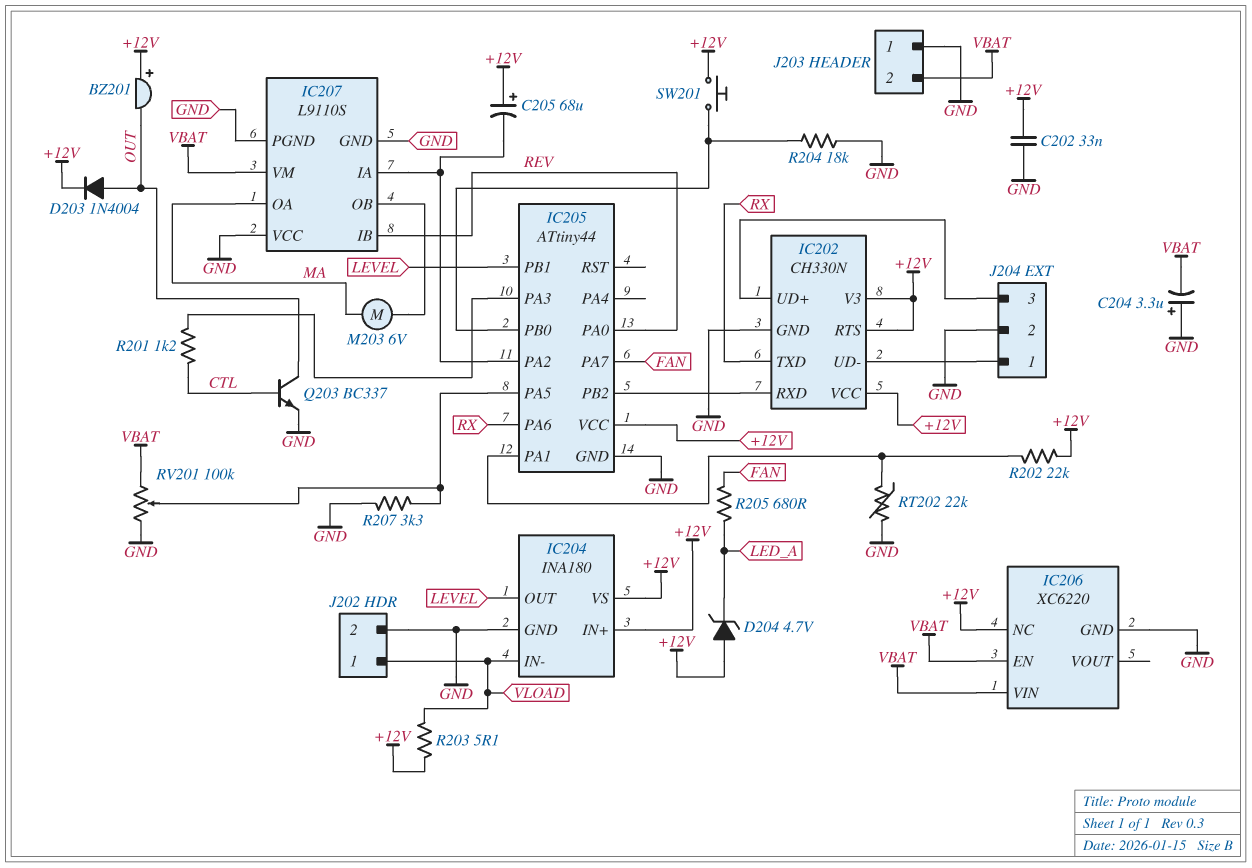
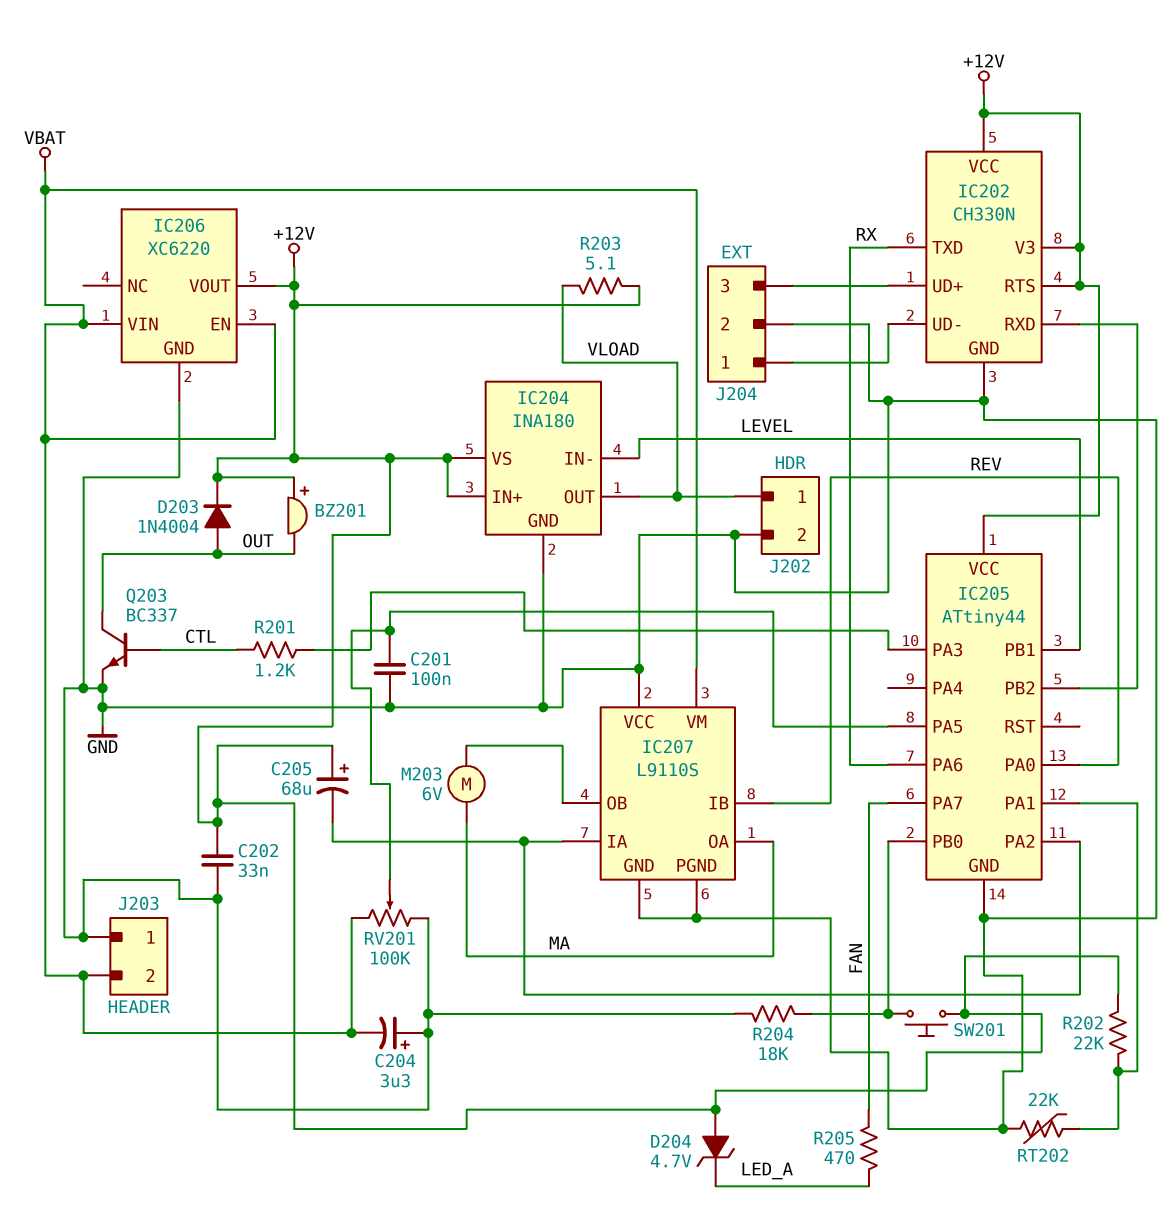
C201: none -> 100nF (GND, IC205/PA5)
IC204 pin IN-: VLOAD -> LEVEL
IC204 pin OUT: LEVEL -> VLOAD
IC206 pin NC: +12V -> none
IC206 pin VOUT: none -> +12V
R205: 680 (FAN, LED_A) -> 470 (FAN, LED_A)
R207: 3.3k (GND, IC205/PA5) -> none

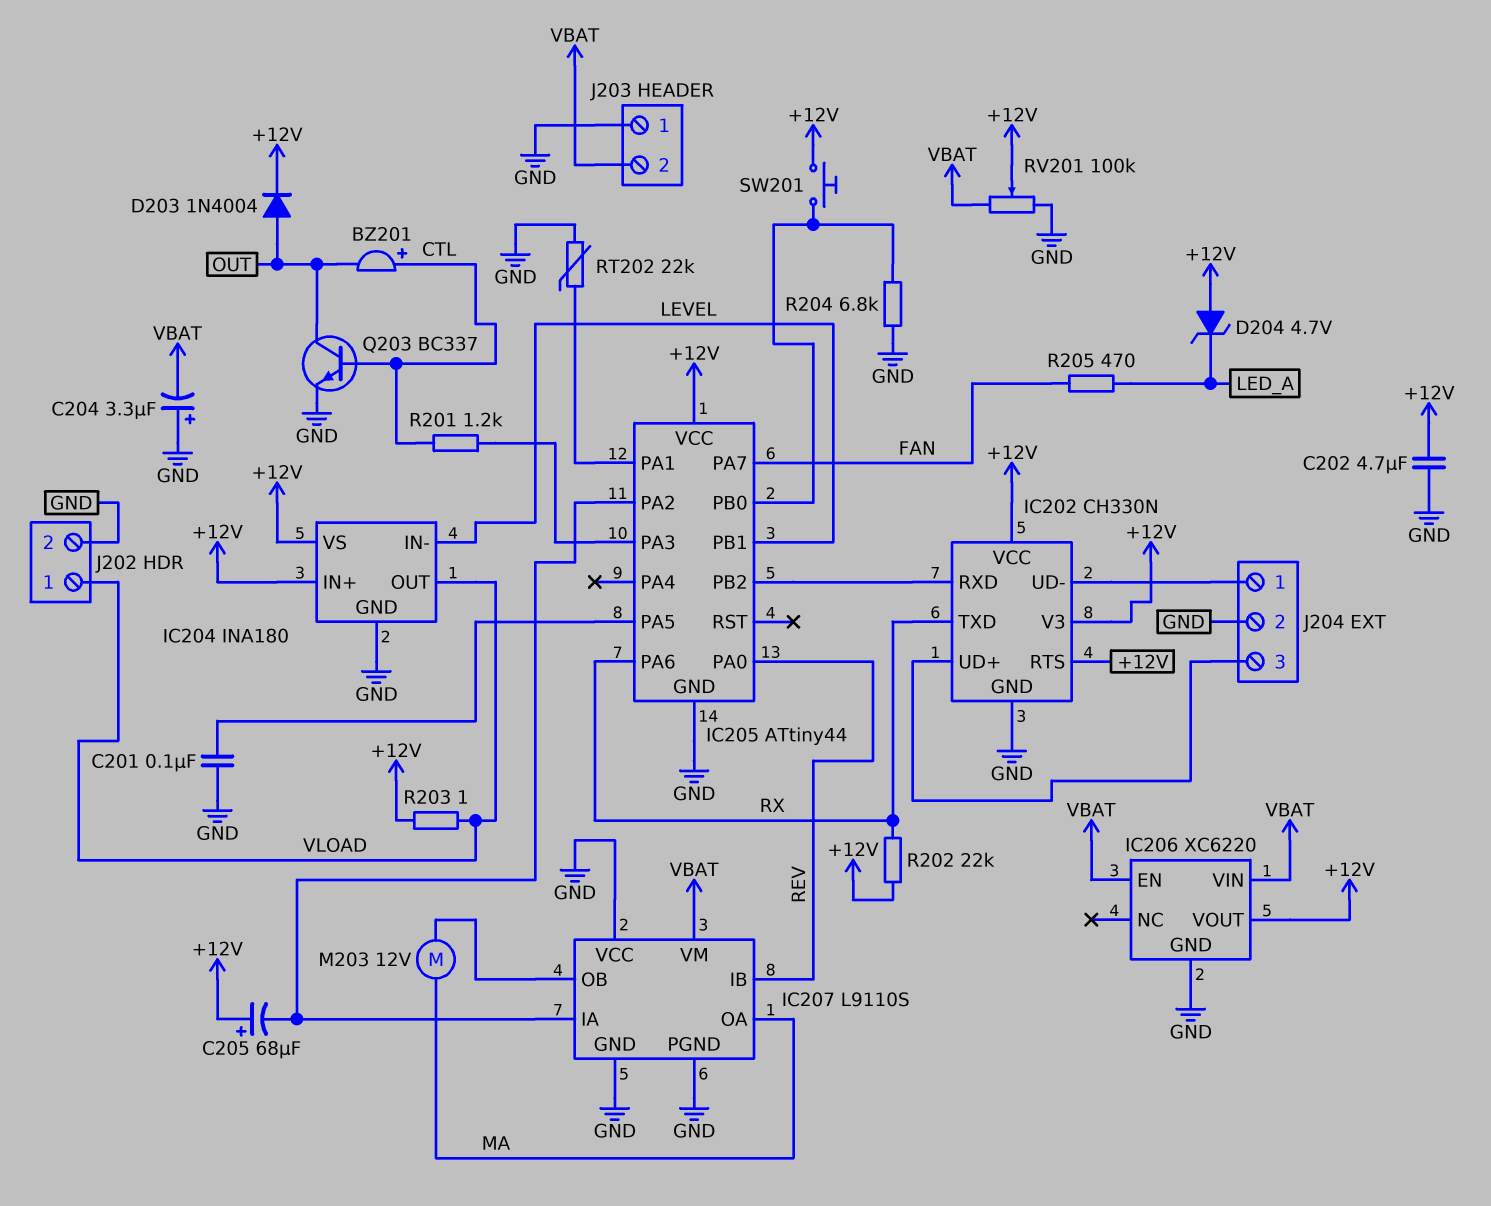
BZ201: buzzer (plus +12V, minus OUT) -> buzzer (plus CTL, minus OUT)
C202: 33nF (+12V, GND) -> 4.7uF (+12V, GND)
M203: motor 6V (IC207/OB, MA) -> motor 12V (IC207/OB, MA)
R202: 22k (+12V, IC205/PA1) -> 22k (+12V, RX)
R203: 5.1 (+12V, VLOAD) -> 1 (+12V, VLOAD)
R204: 18k (GND, IC205/PB0) -> 6.8k (GND, IC205/PB0)
RV201: 100k (GND, VBAT, wiper IC205/PA5) -> 100k (GND, VBAT, wiper +12V)

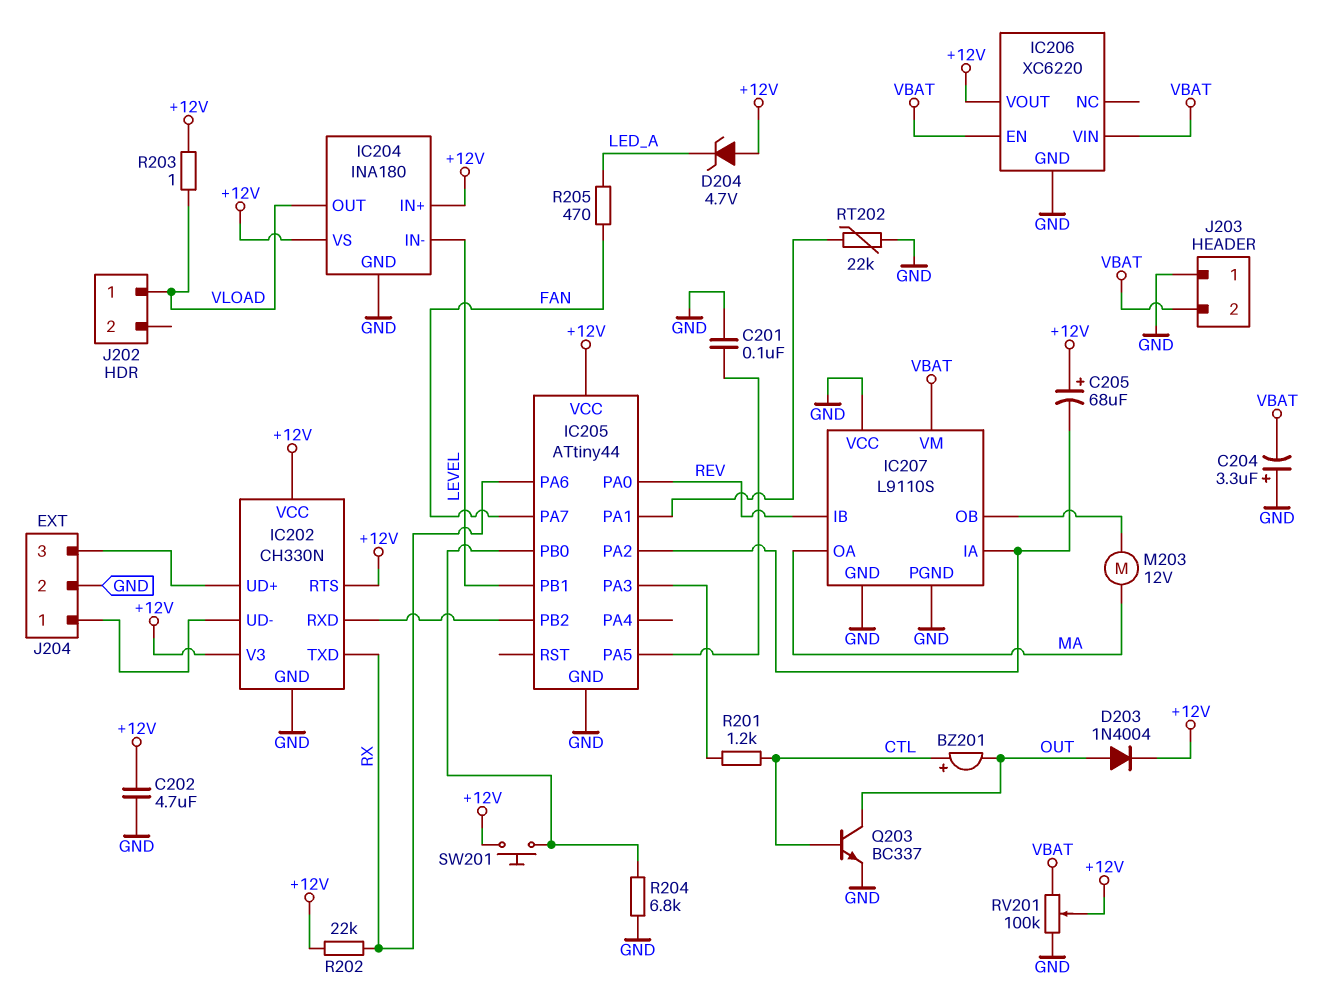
J202 pin 2: GND -> none

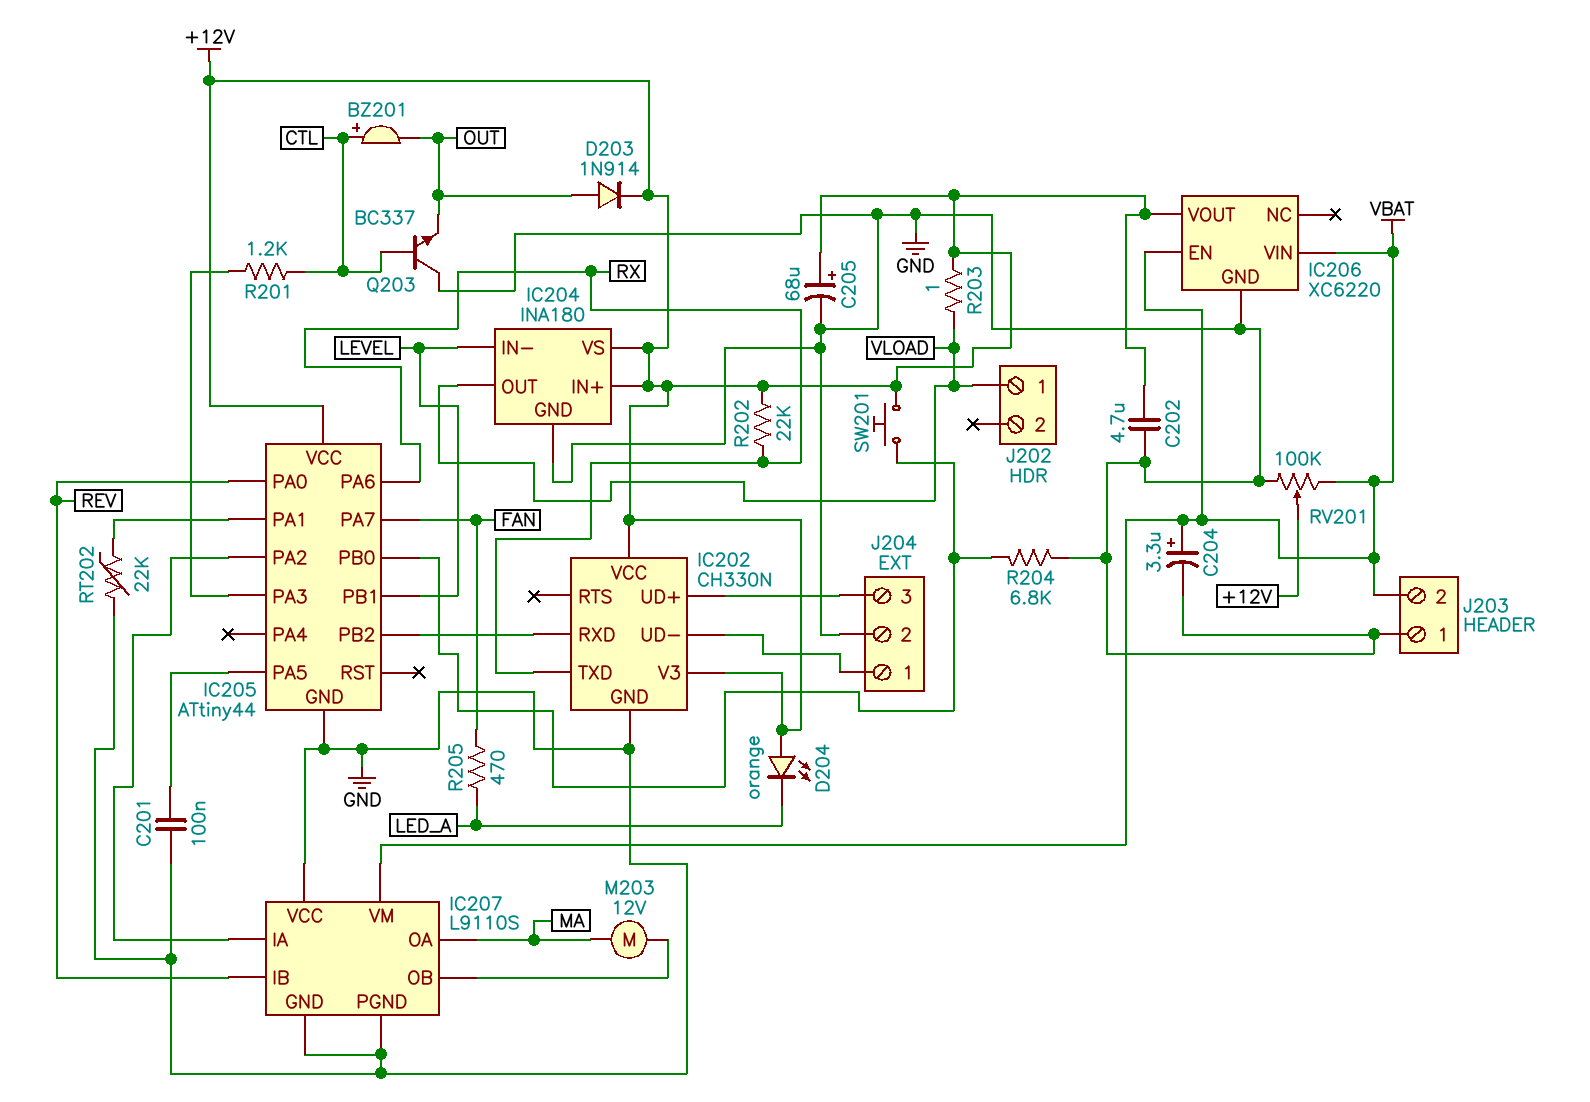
C204: 3.3uF (plus GND, minus VBAT) -> 3.3uF (plus VBAT, minus GND)
C205: 68uF (plus +12V, minus IC205/PA2) -> 68uF (plus +12V, minus GND)
D203: diode 1N4004 (A OUT, K +12V) -> diode 1N914 (A OUT, K +12V)
D204: zener 4.7V (A +12V, K LED_A) -> LED orange (A +12V, K LED_A)
IC202 pin RTS: +12V -> none
Q203: NPN BC337 (B CTL, C OUT, E GND) -> NPN BC337 (B CTL, C GND, E OUT)

